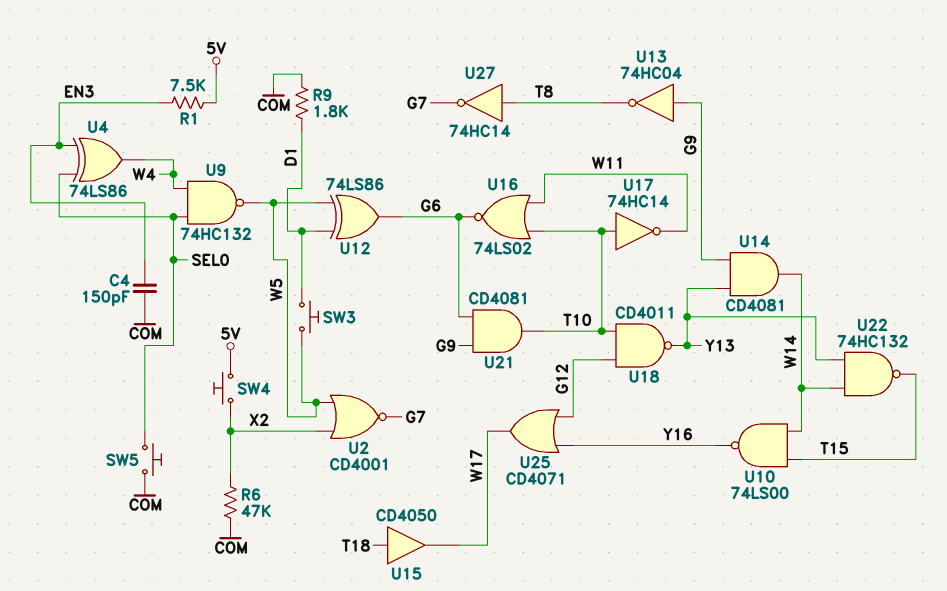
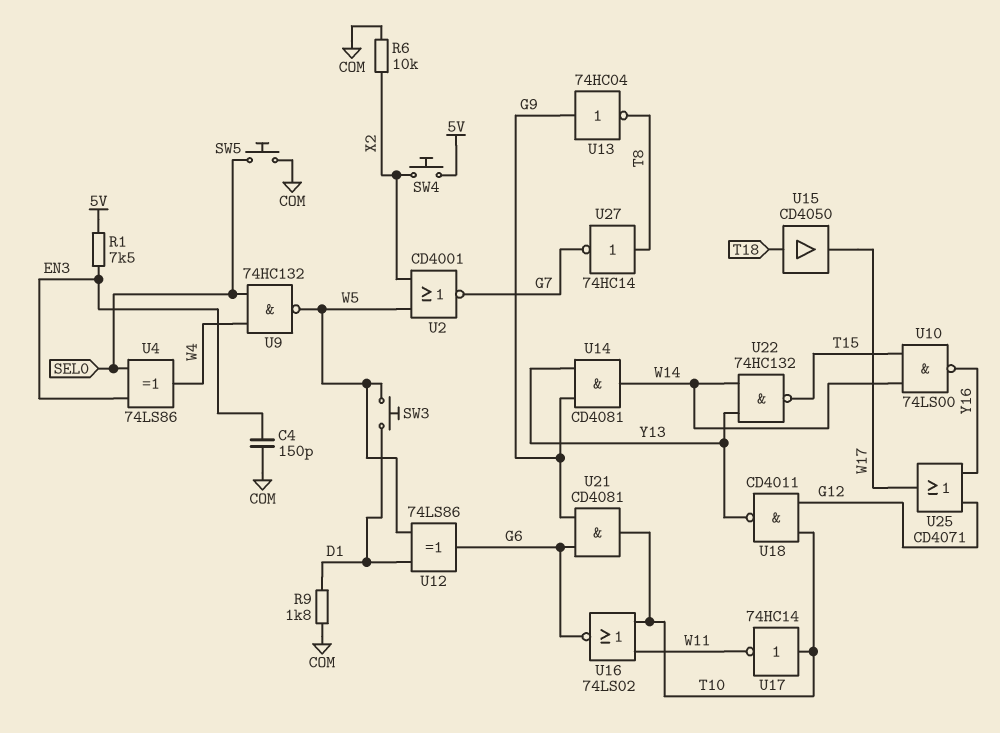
R6: 47k (COM, X2) -> 10k (COM, X2)

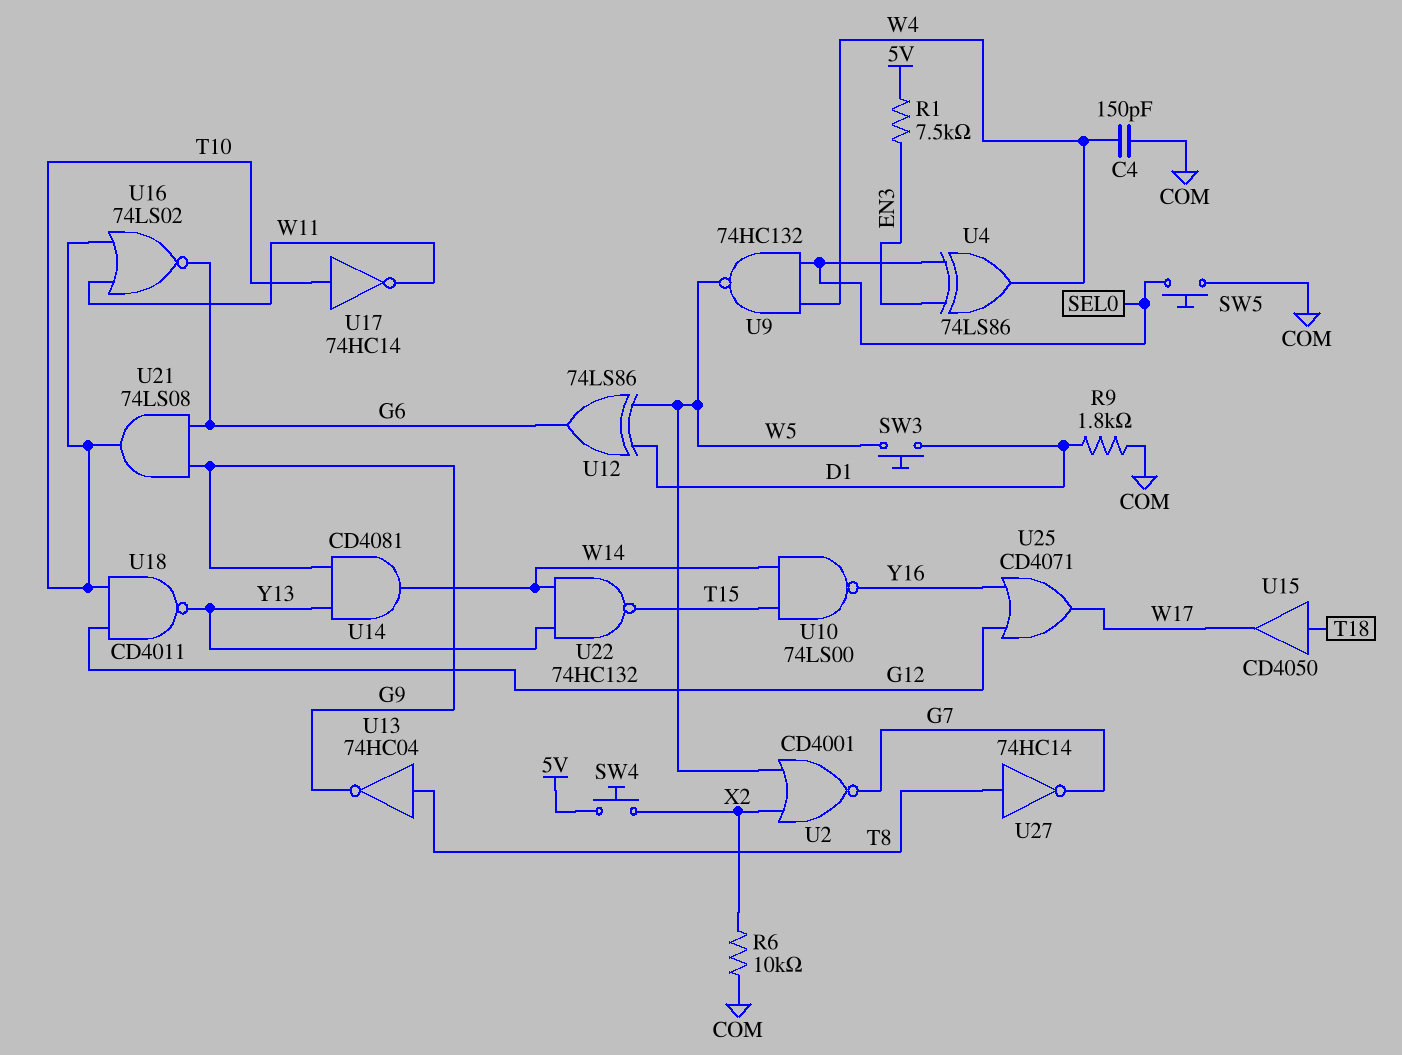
C4: 150pF (COM, EN3) -> 150pF (COM, W4)
U13: NOT 74HC04 (in G9, out T8) -> NOT 74HC04 (in T8, out G9)
U21: AND CD4081 (in G6, in G9, out T10) -> AND 74LS08 (in G6, in G9, out T10)

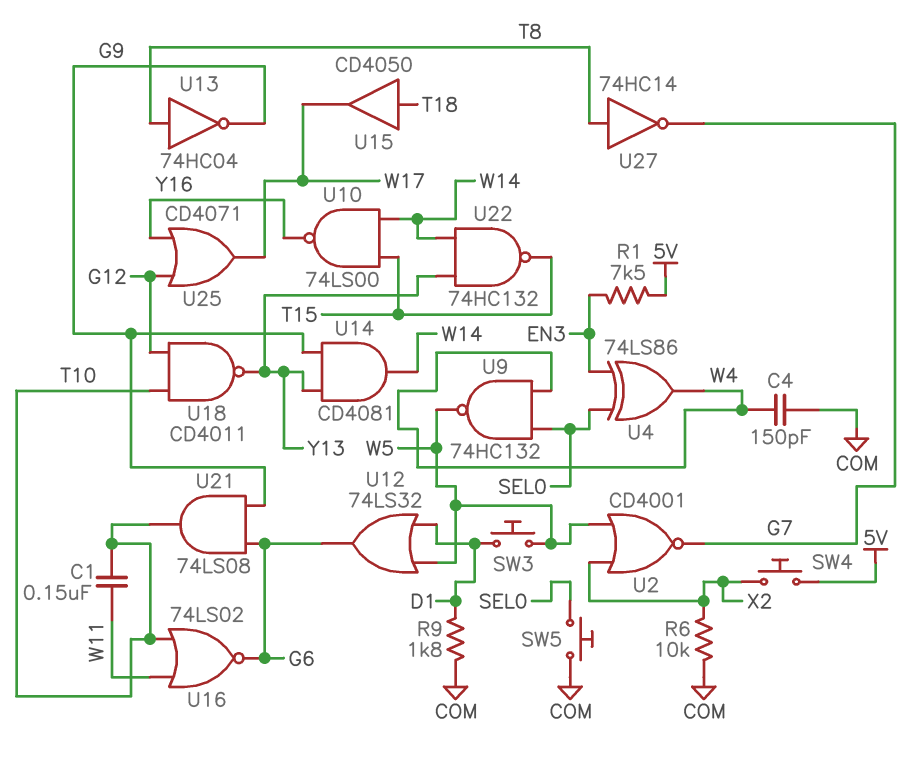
C1: none -> 150nF (T10, W11)
U12: XOR 74LS86 (in D1, in W5, out G6) -> OR 74LS32 (in D1, in W5, out G6)
U17: NOT 74HC14 (in T10, out W11) -> none

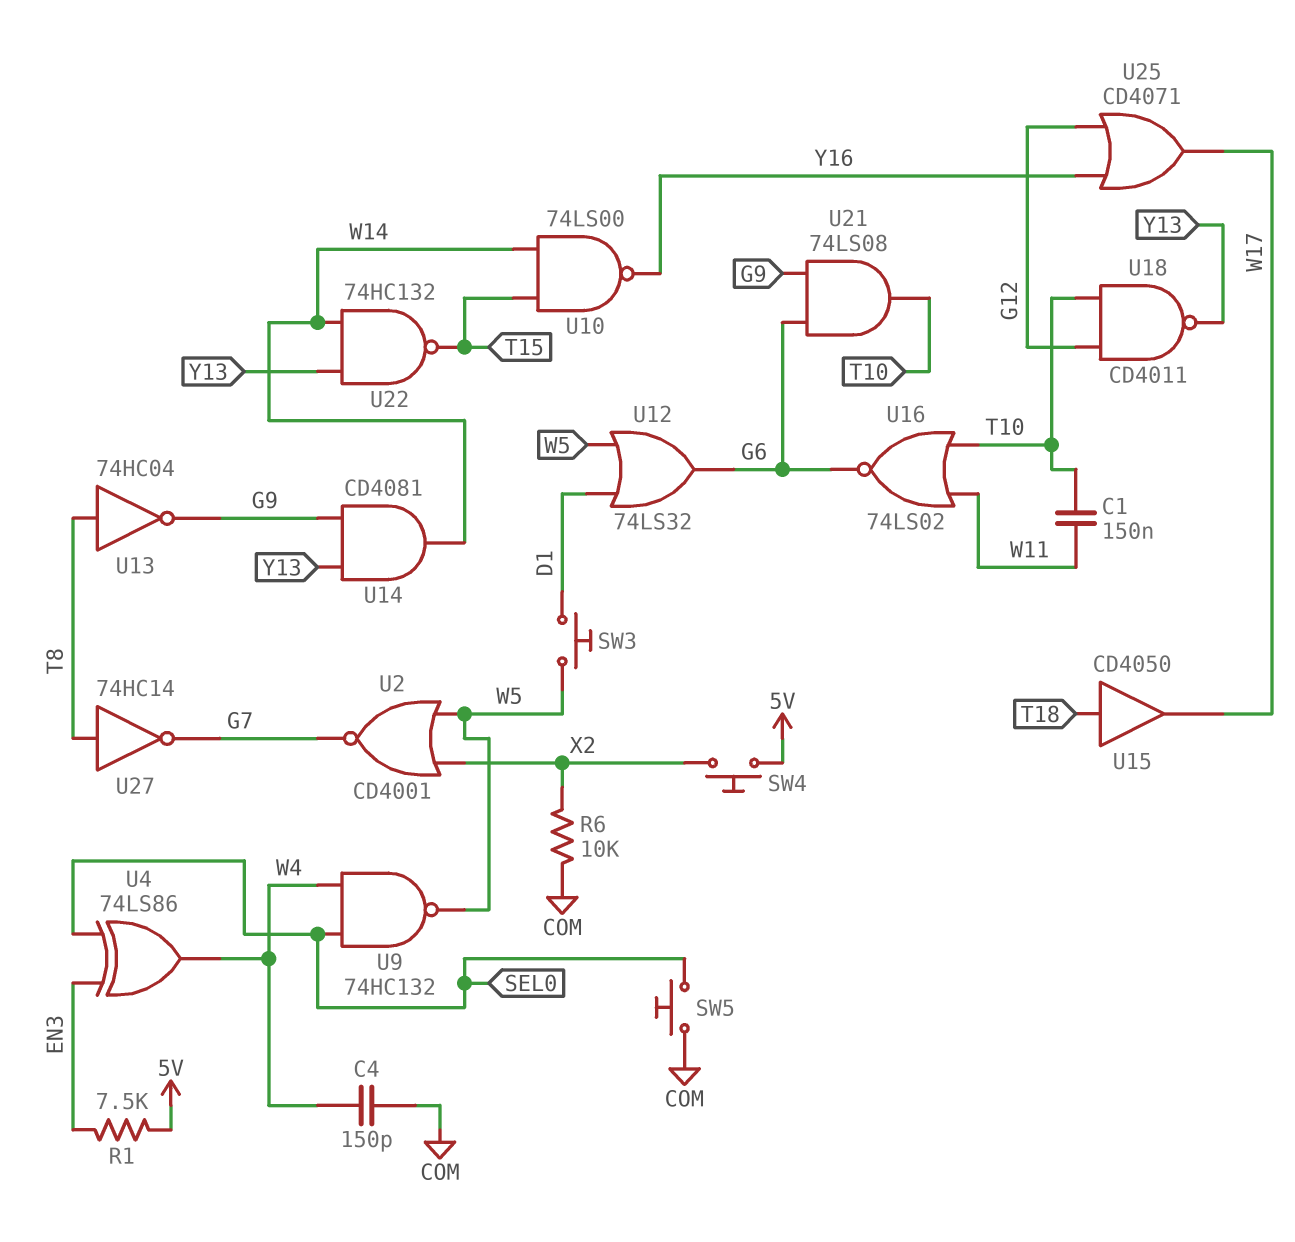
R9: 1.8k (COM, D1) -> none

